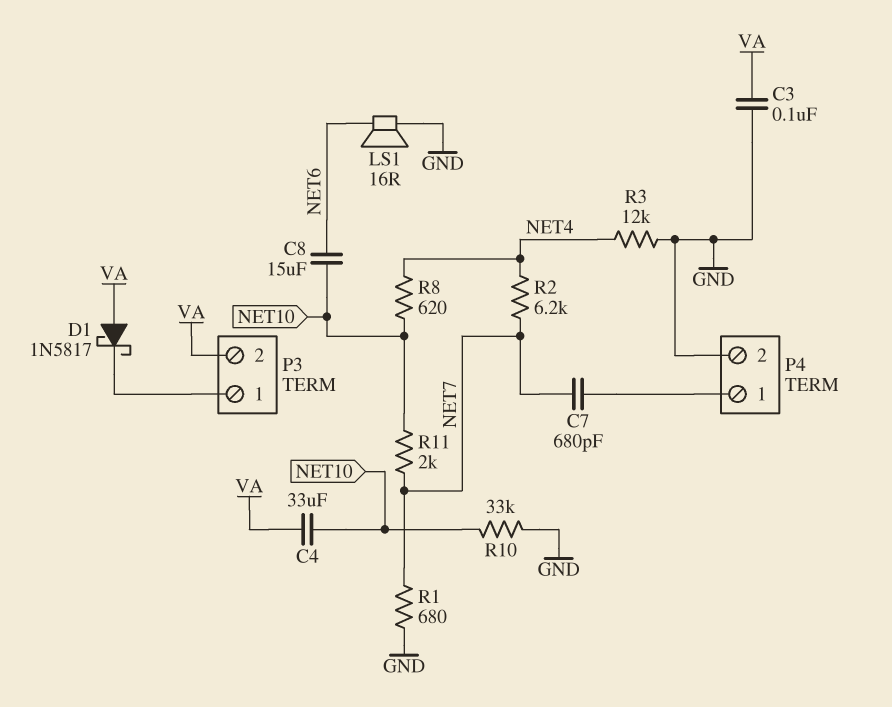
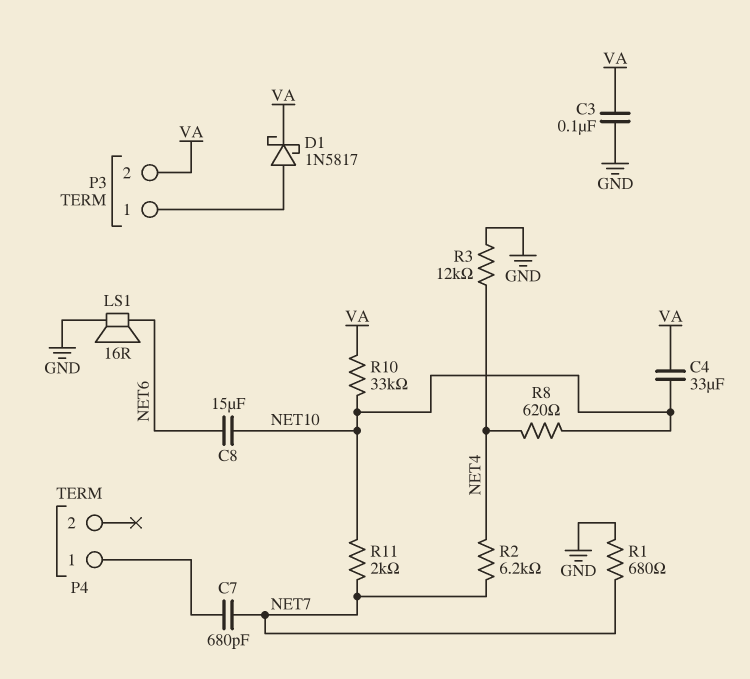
D1: schottky 1N5817 (A VA, K P3/1) -> schottky 1N5817 (A P3/1, K VA)
P4 pin 2: GND -> none
R10: 33k (GND, NET10) -> 33k (NET10, VA)

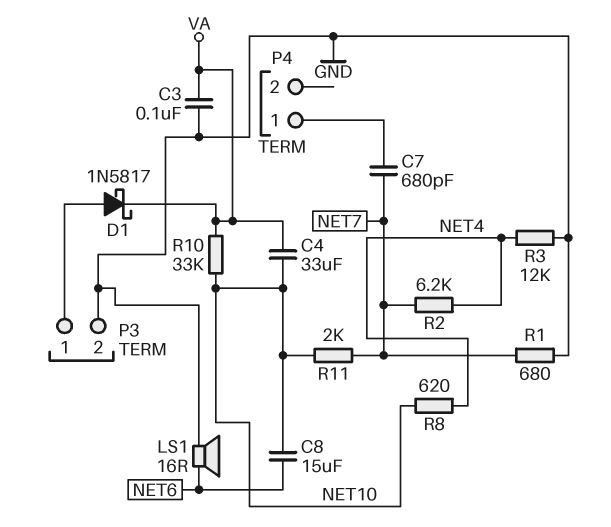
P3 pin 2: VA -> GND

